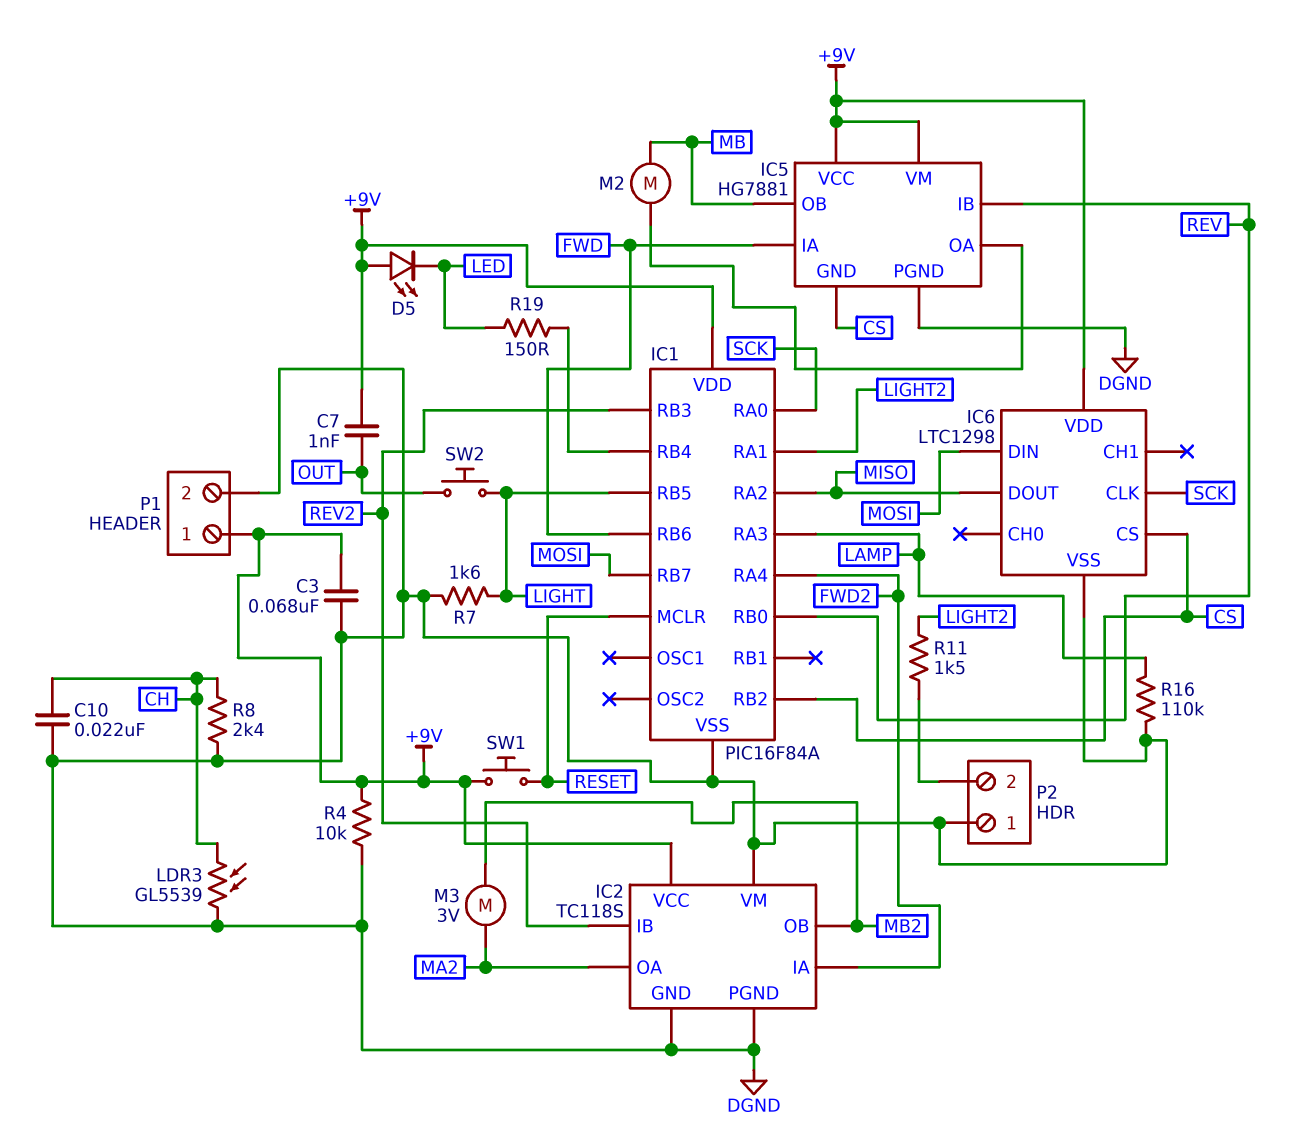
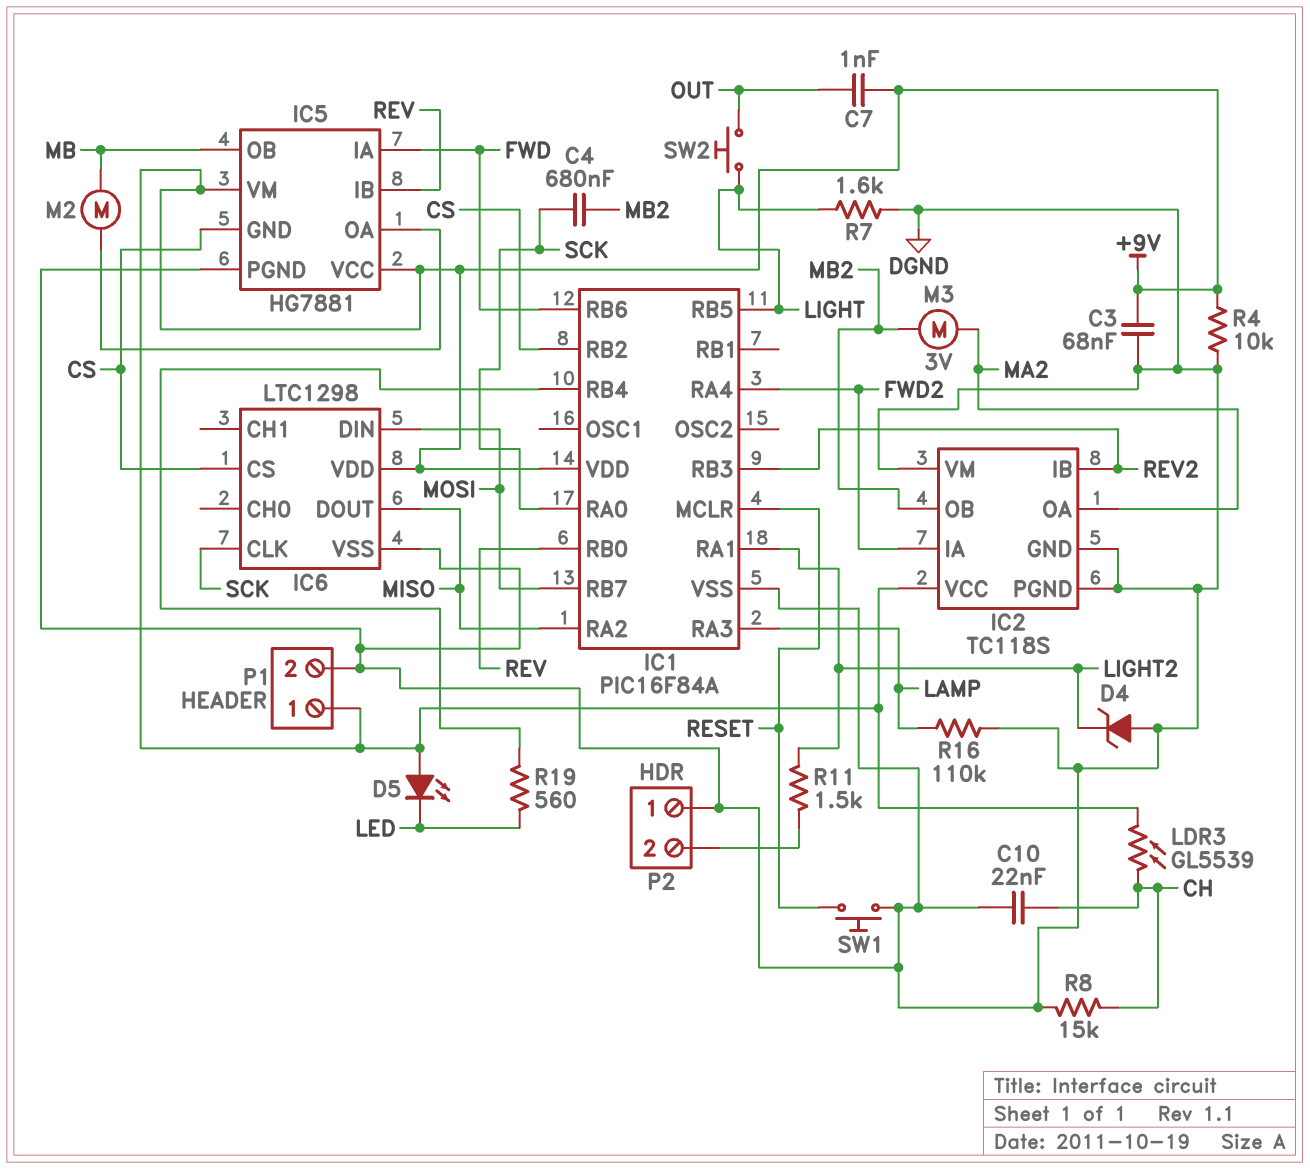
C4: none -> 680nF (MB2, SCK)
D4: none -> zener (A DGND, K LIGHT2)
LDR3: GL5539 (CH, DGND) -> GL5539 (+9V, CH)
R8: 2.4k (CH, DGND) -> 15k (CH, DGND)
R19: 150 (IC1/RB4, LED) -> 560 (IC1/RB4, LED)
SW1: button (+9V, RESET) -> button (DGND, RESET)

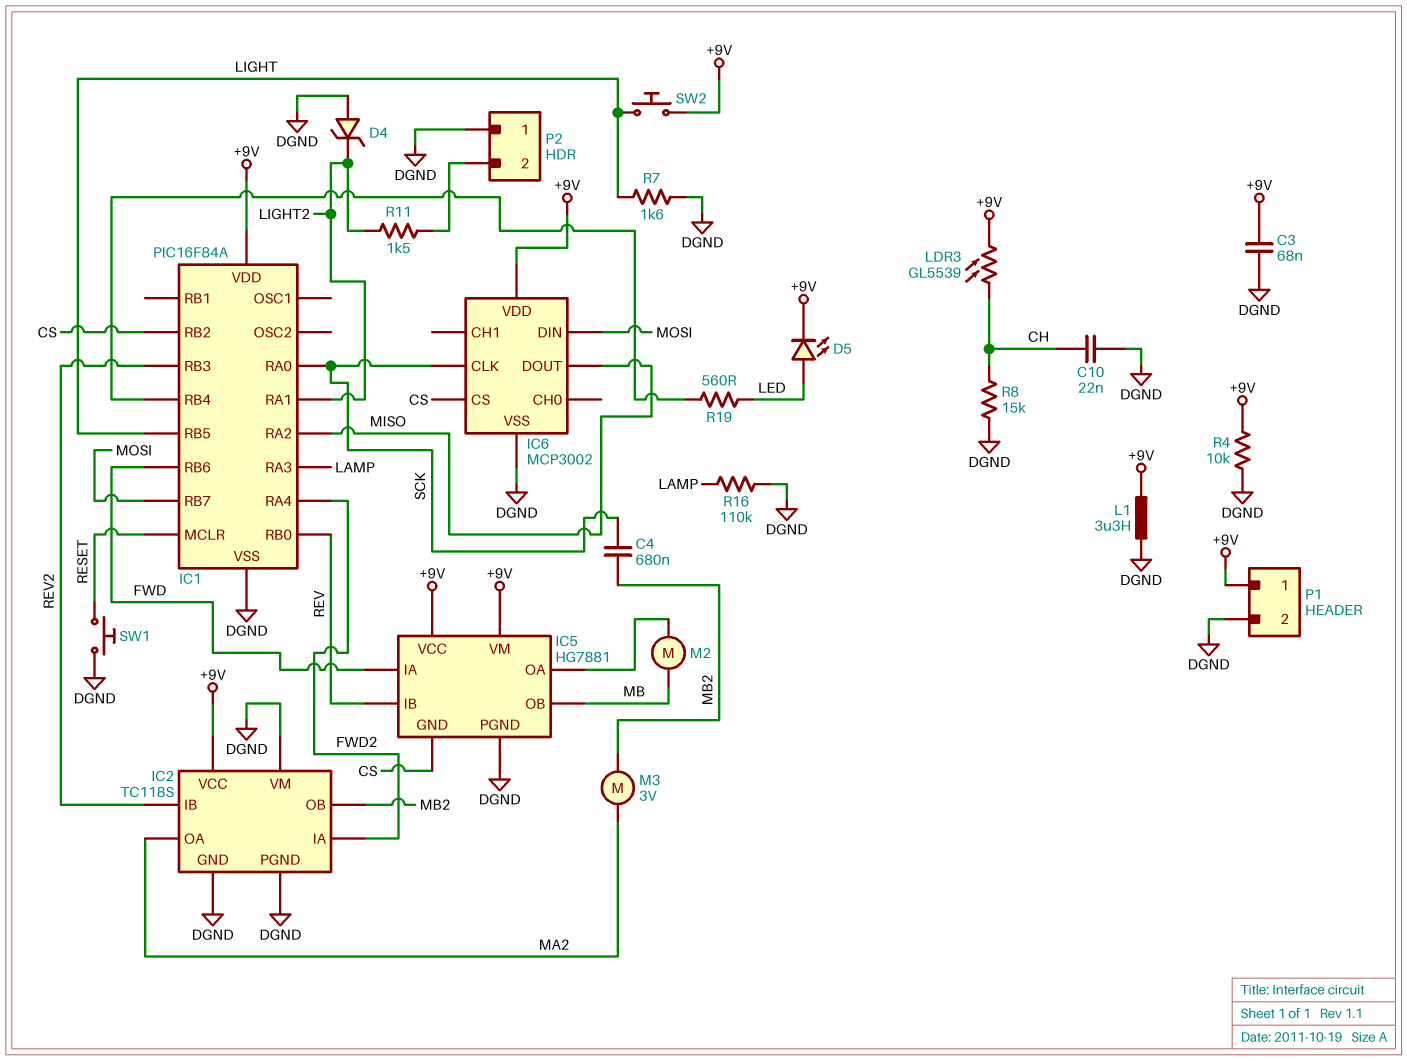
C7: 1nF (+9V, OUT) -> none
D5: LED (A +9V, K LED) -> LED (A LED, K +9V)
IC6: LTC1298 -> MCP3002
L1: none -> 3.3uH (+9V, DGND)
SW2: button (LIGHT, OUT) -> button (+9V, LIGHT)

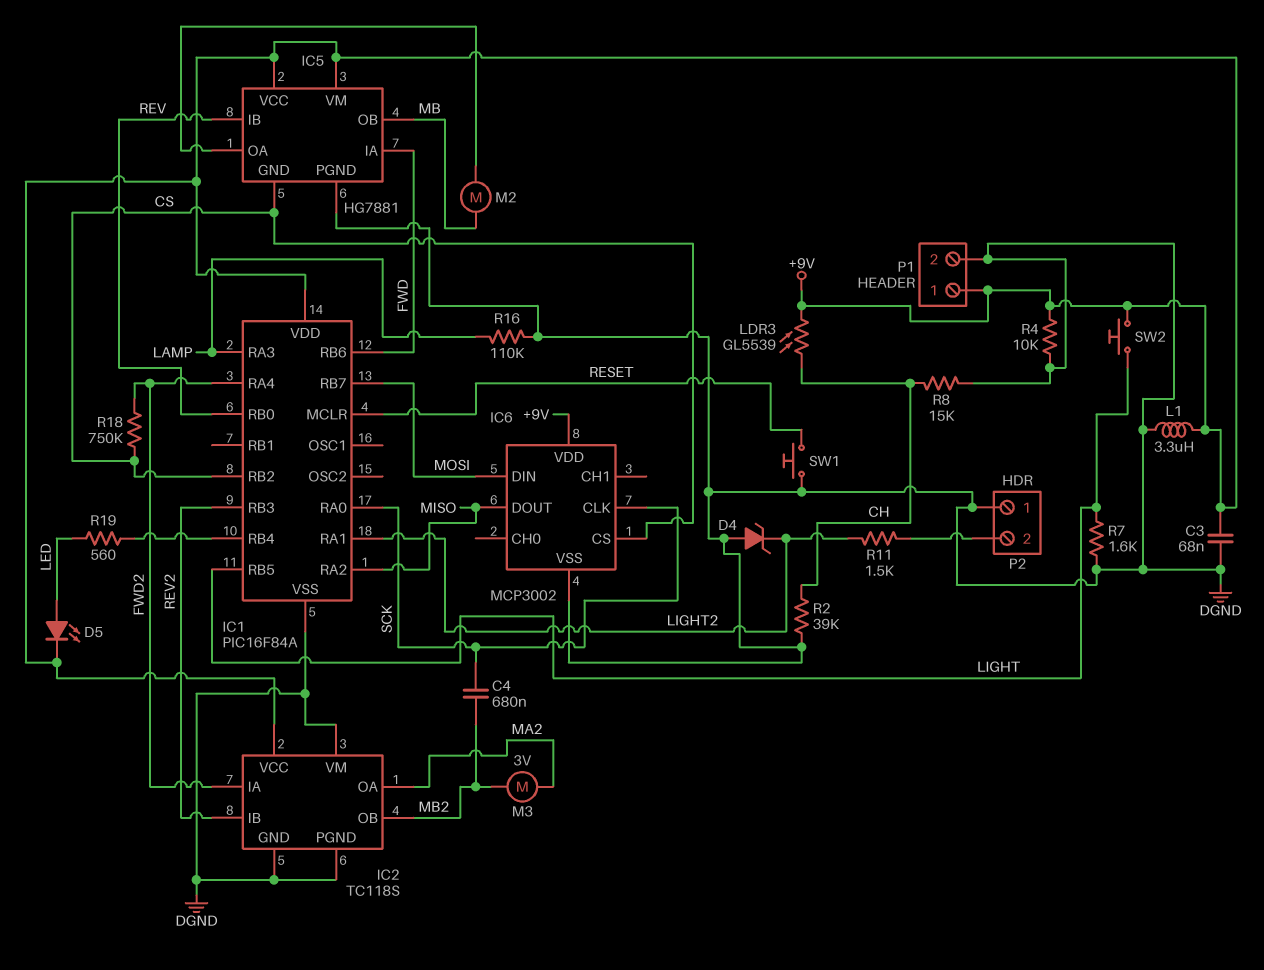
C10: 22nF (CH, DGND) -> none
R2: none -> 39k (CH, DGND)
R18: none -> 750k (CS, FWD2)

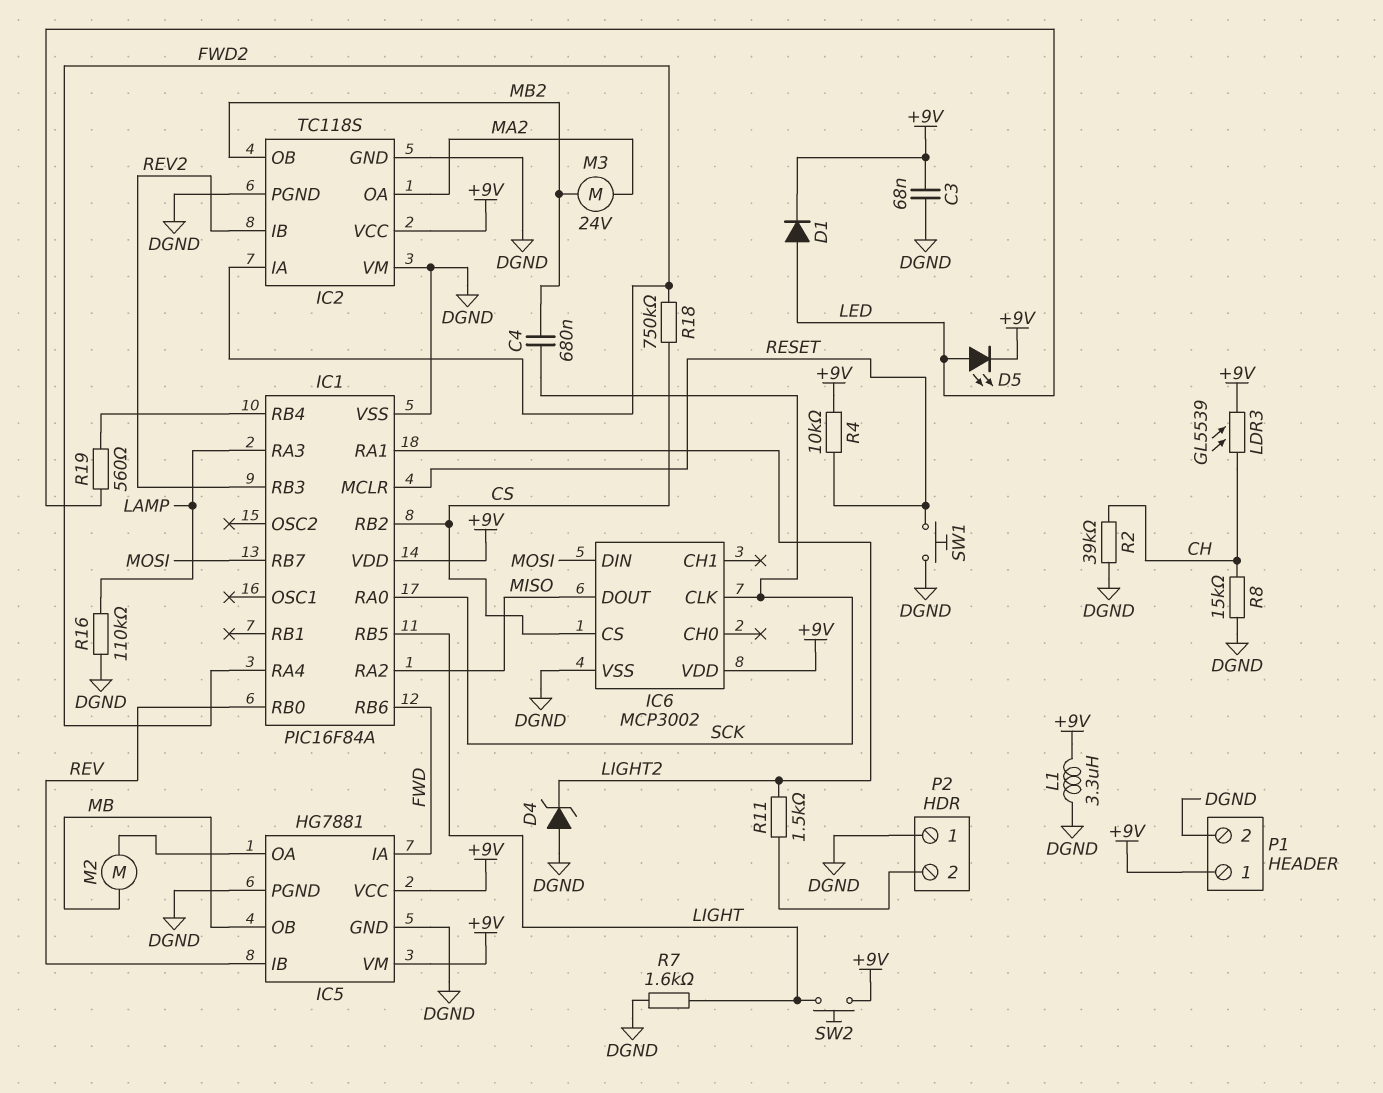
D1: none -> diode (A LED, K +9V)
IC5 pin GND: CS -> DGND
M3: motor 3V (MA2, MB2) -> motor 24V (MA2, MB2)
R4: 10k (+9V, DGND) -> 10k (+9V, RESET)

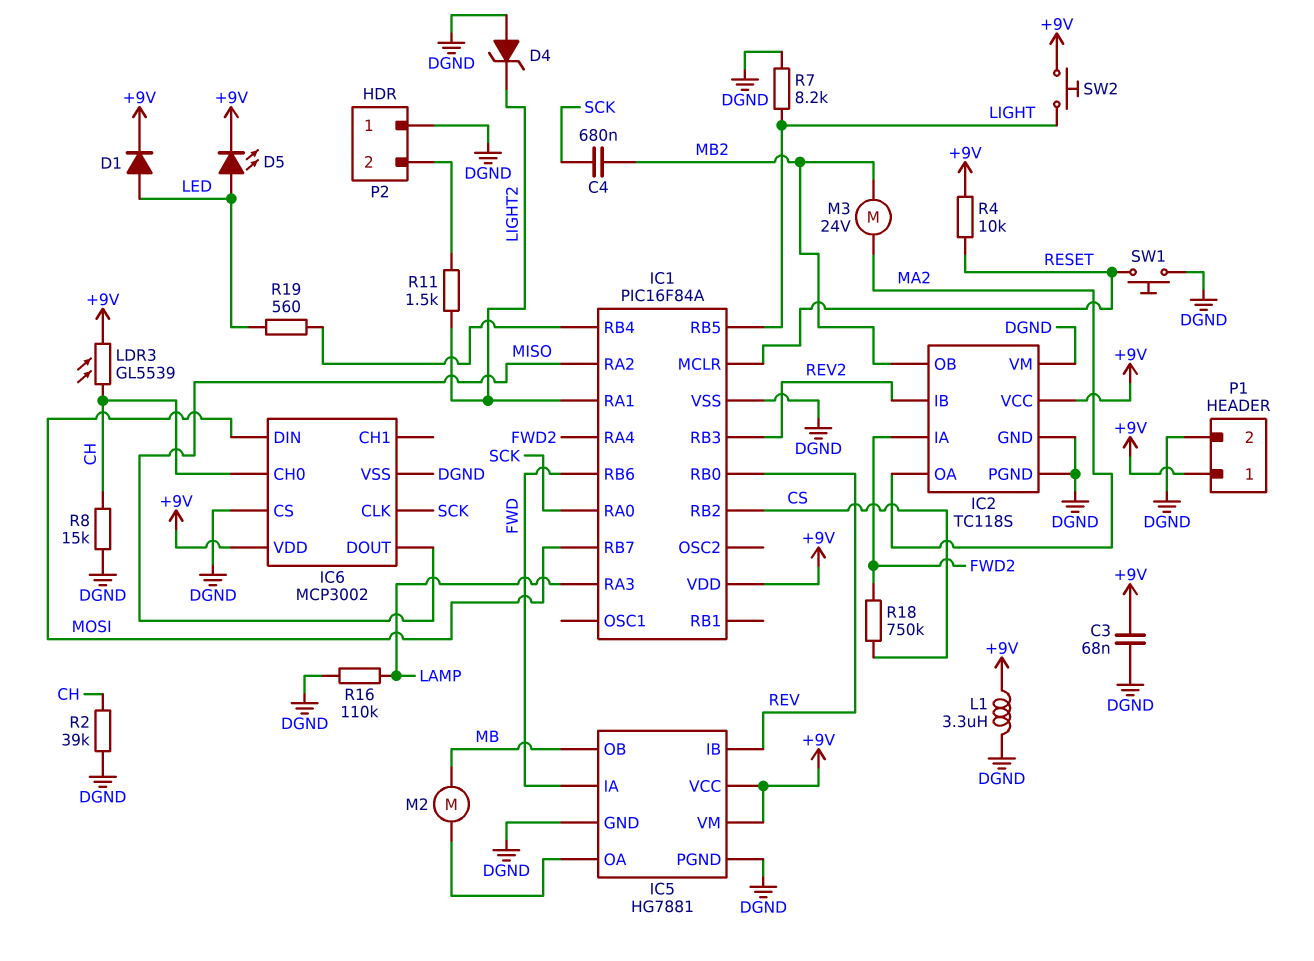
IC6 pin CH0: none -> CH
IC6 pin CS: CS -> DGND
R7: 1.6k (DGND, LIGHT) -> 8.2k (DGND, LIGHT)

